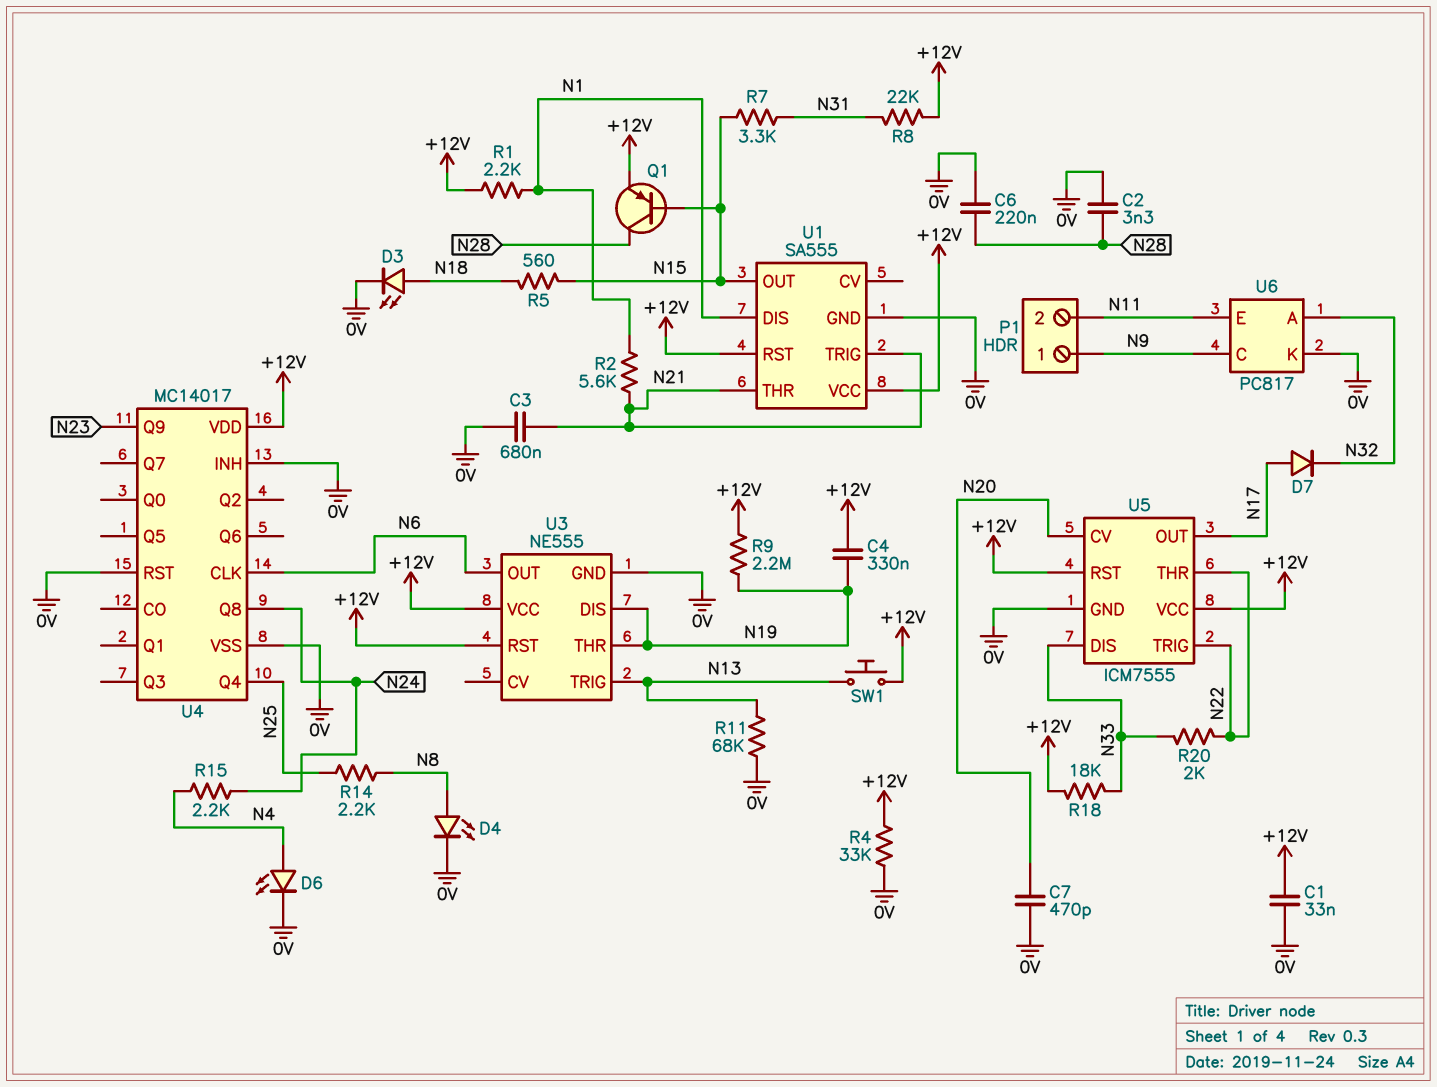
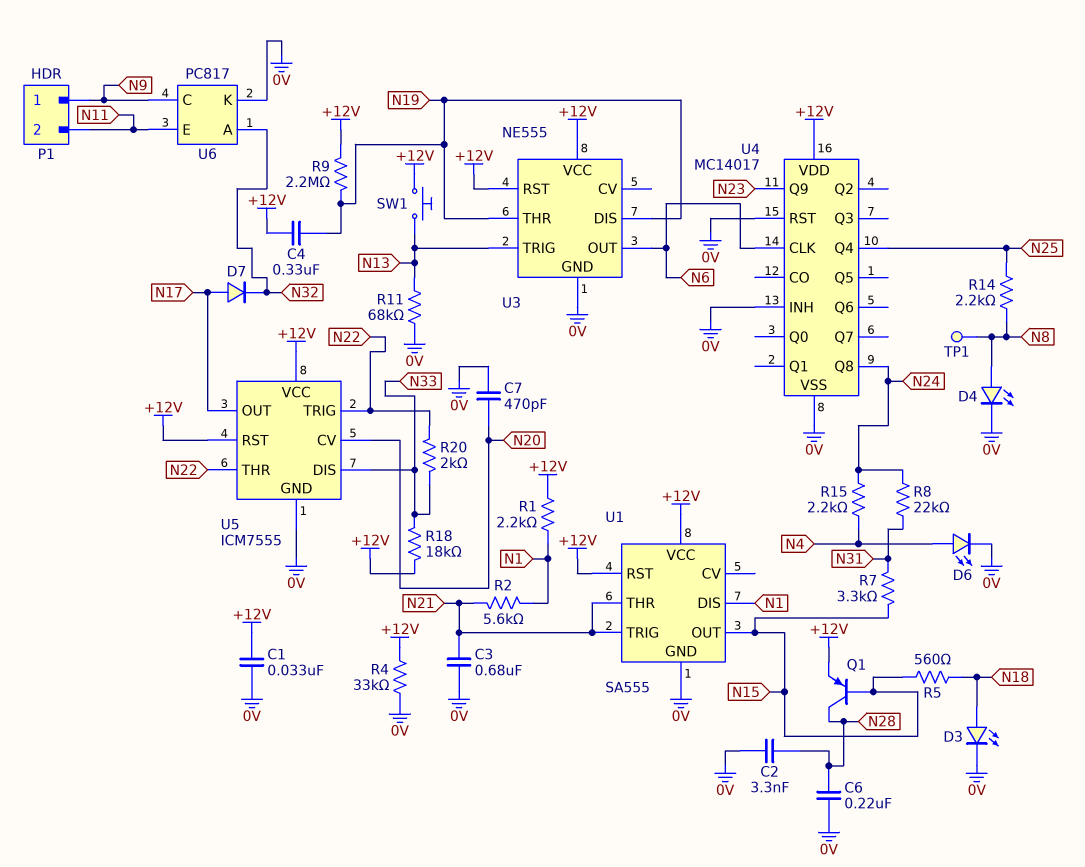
R8: 22k (+12V, N31) -> 22k (N24, N31)
TP1: none -> test point (N8)

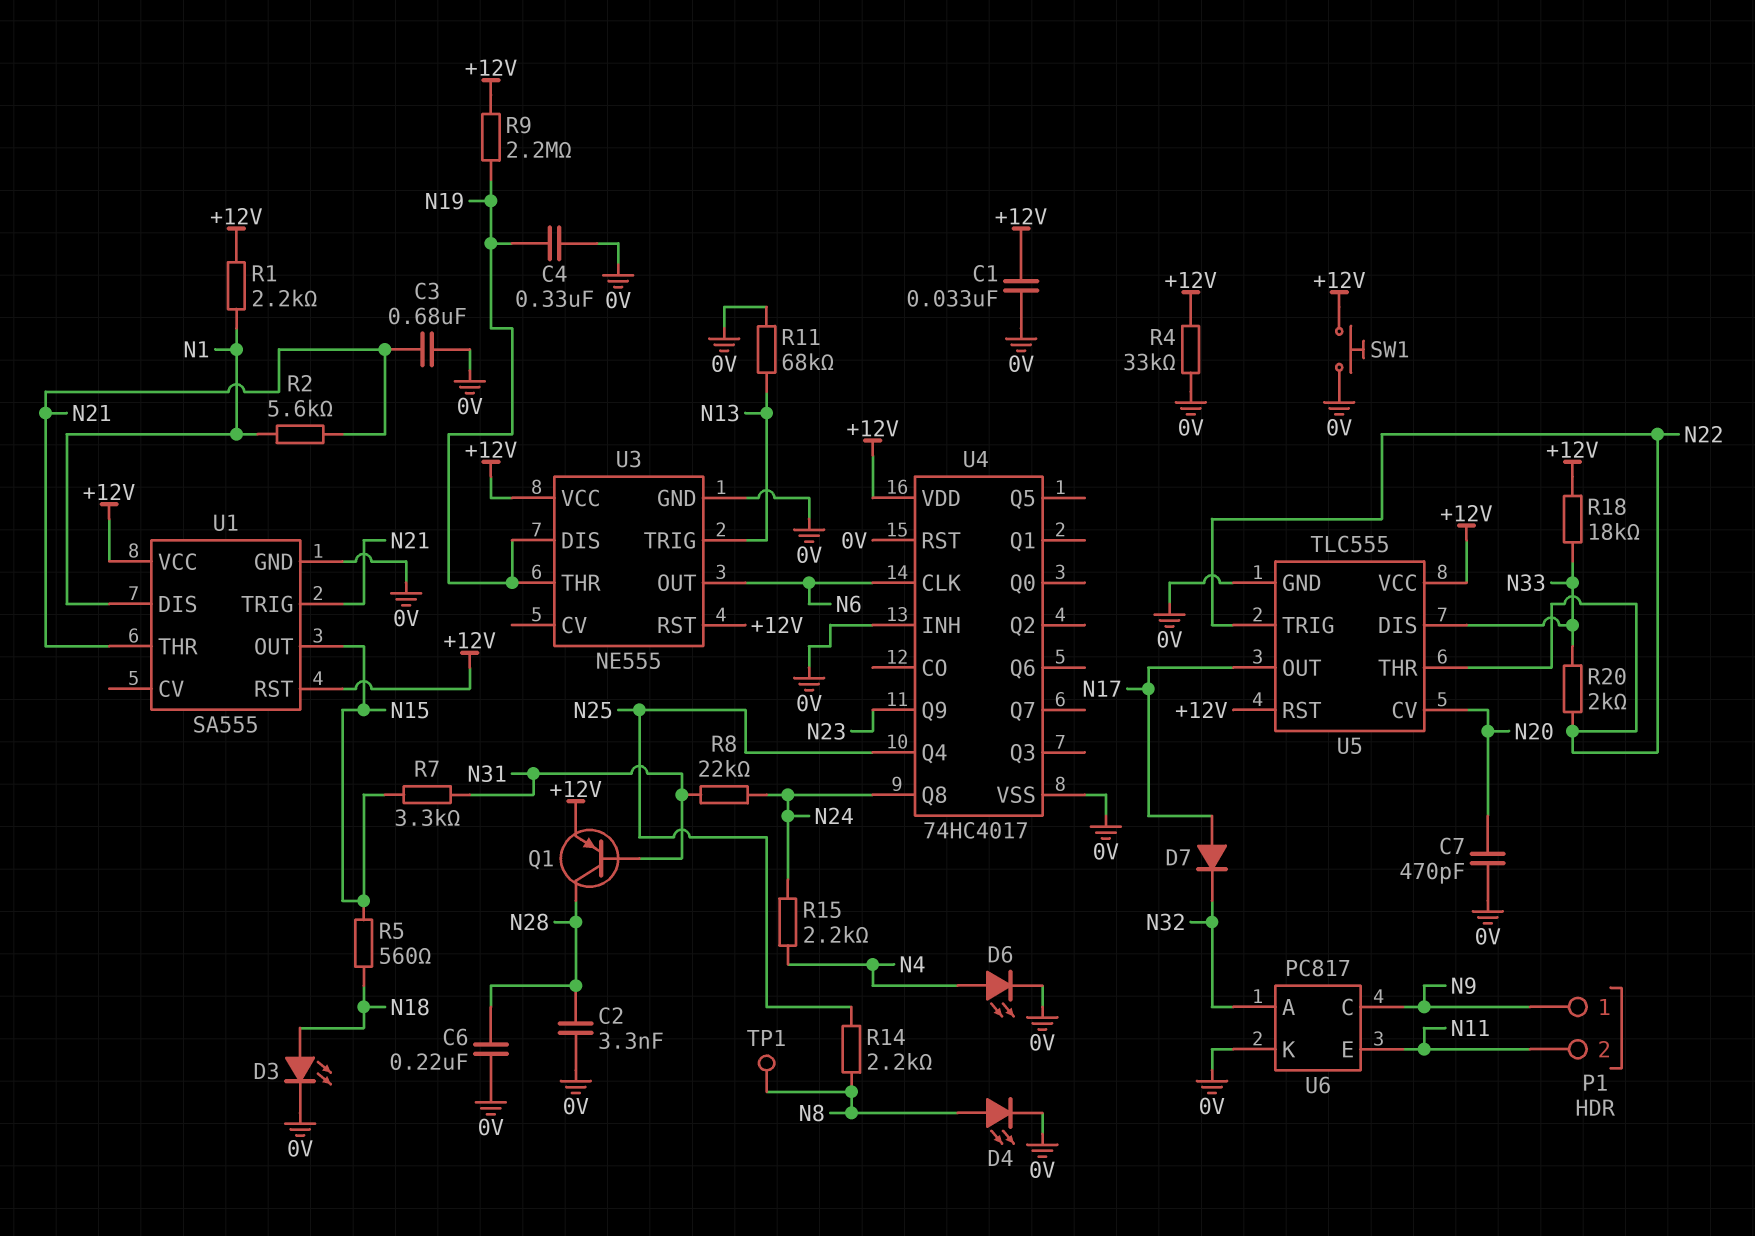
C4: 330nF (+12V, N19) -> 330nF (0V, N19)
Q1: PNP (B N15, C N28, E +12V) -> PNP (B N31, C N28, E +12V)
SW1: button (+12V, N13) -> button (+12V, 0V)
U4: MC14017 -> 74HC4017
U5: ICM7555 -> TLC555

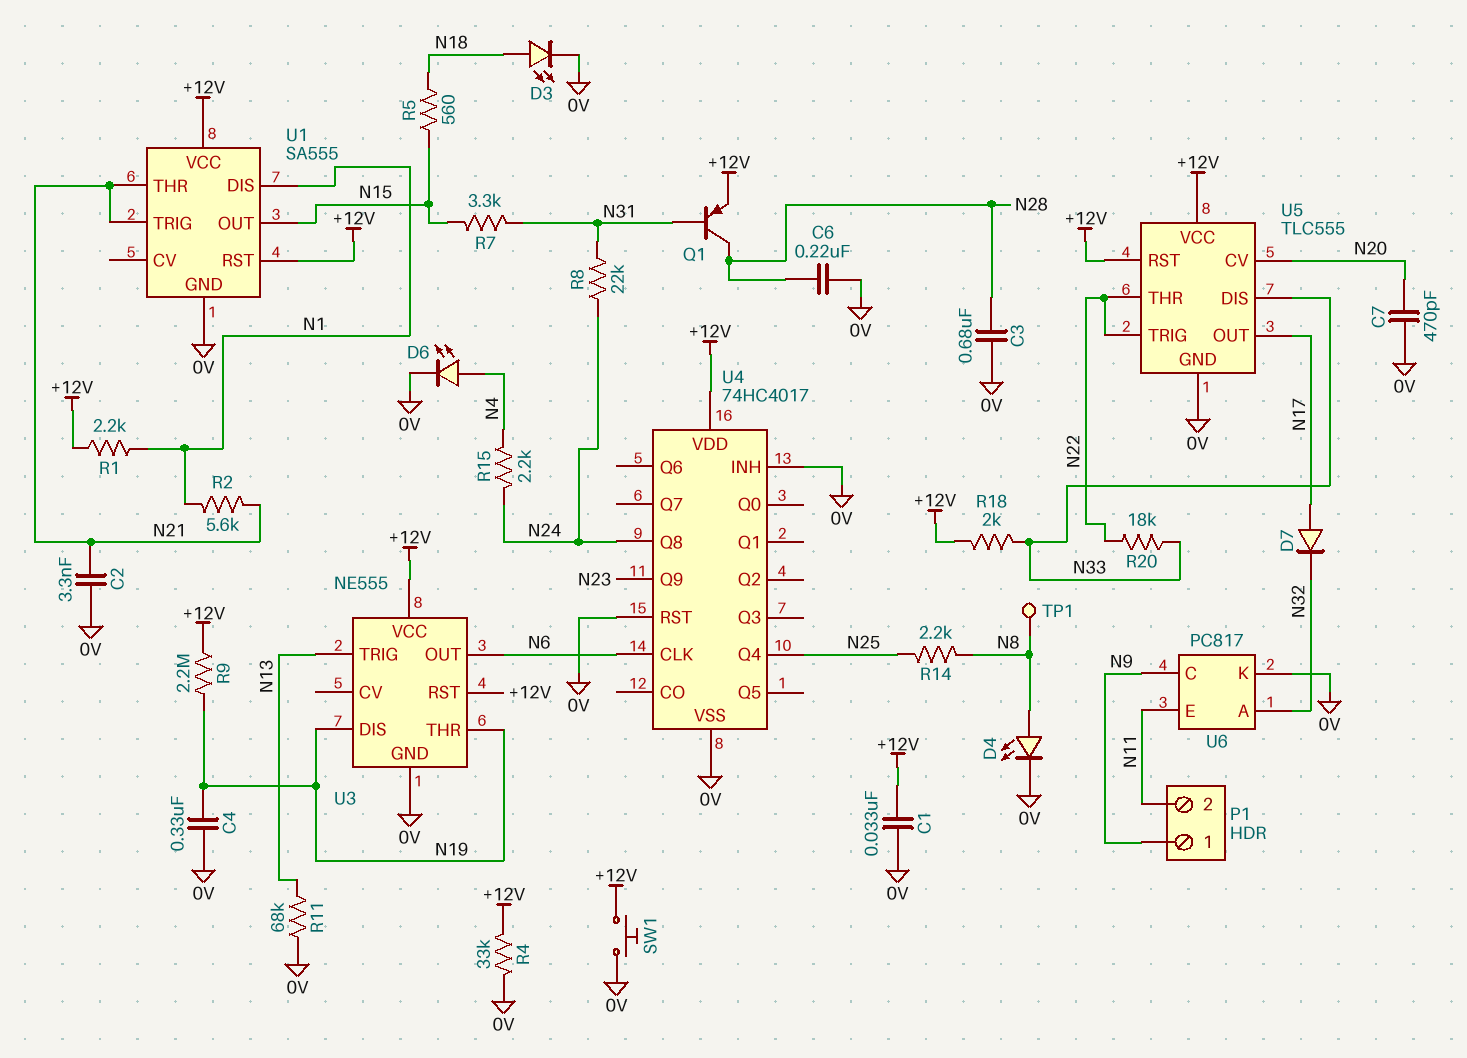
C2: 3.3nF (0V, N28) -> 3.3nF (0V, N21)
C3: 680nF (0V, N21) -> 680nF (0V, N28)
R18: 18k (+12V, N33) -> 2k (+12V, N33)
R20: 2k (N22, N33) -> 18k (N22, N33)

